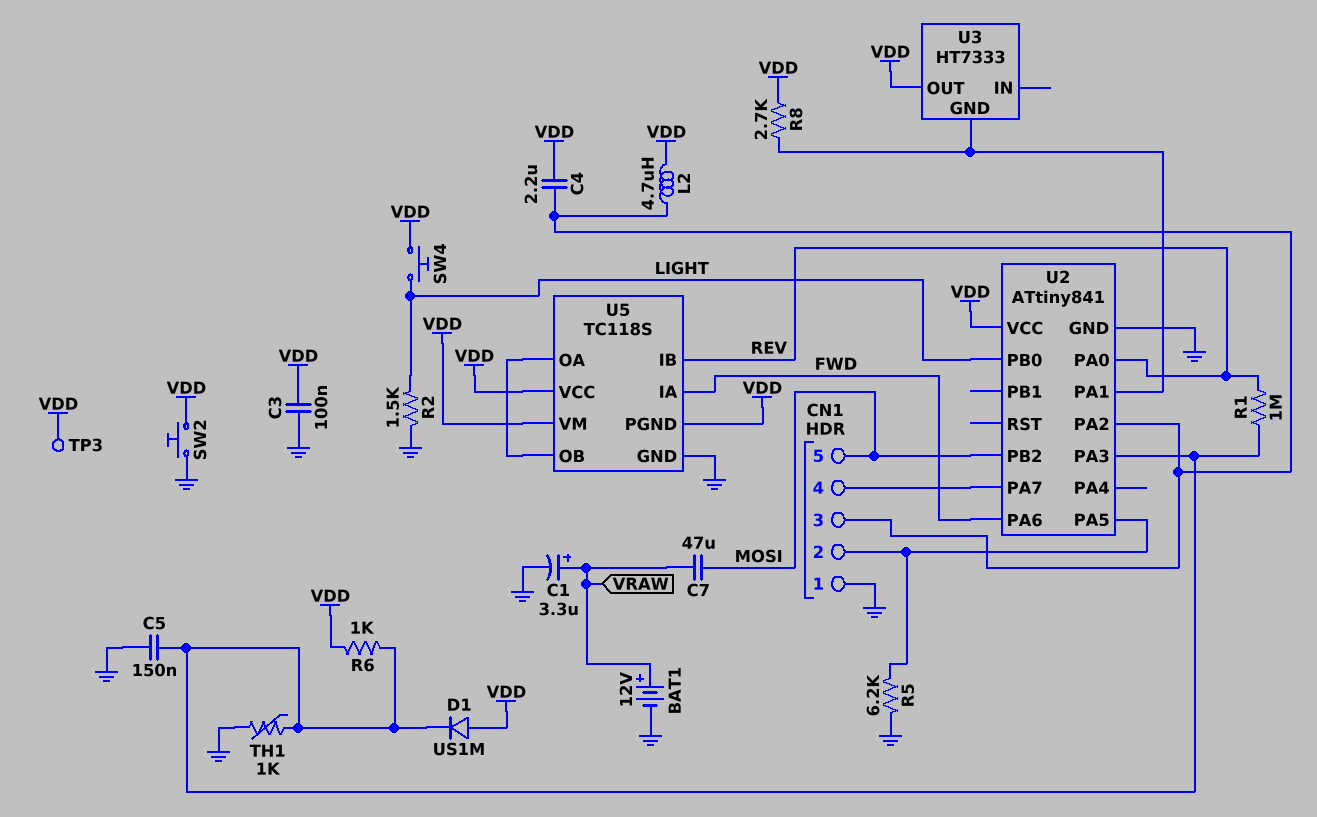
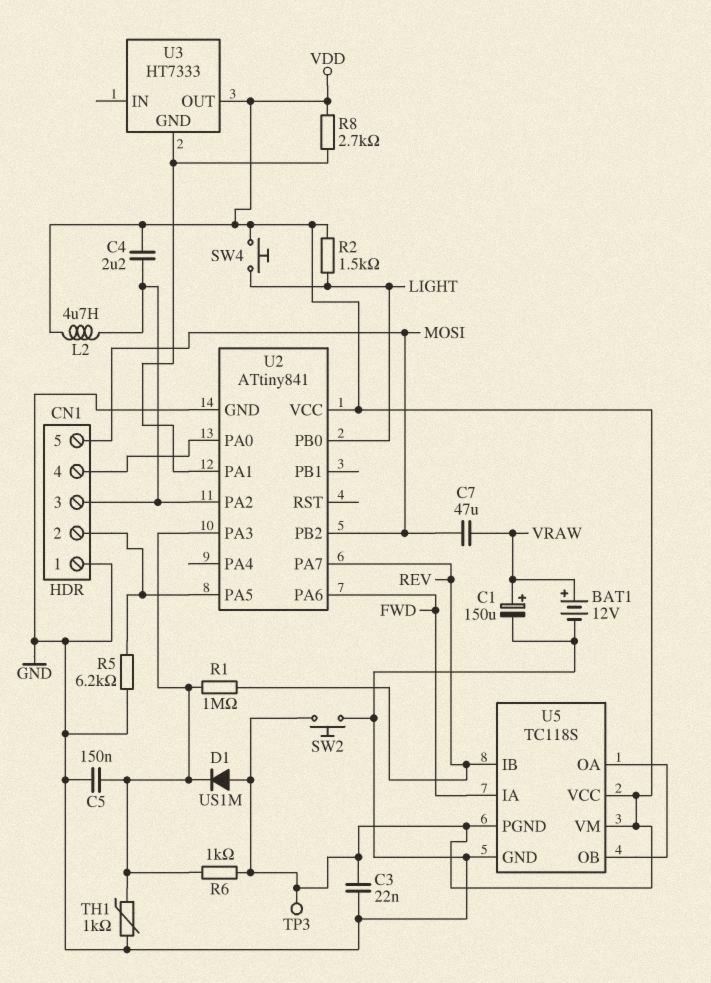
C1: 3.3uF (plus VRAW, minus GND) -> 150uF (plus VRAW, minus GND)
C3: 100nF (GND, VDD) -> 22nF (GND, VDD)
R2: 1.5k (GND, LIGHT) -> 1.5k (LIGHT, VDD)
U2 pin PA0: REV -> CN1/4
U2 pin PA7: CN1/4 -> REV

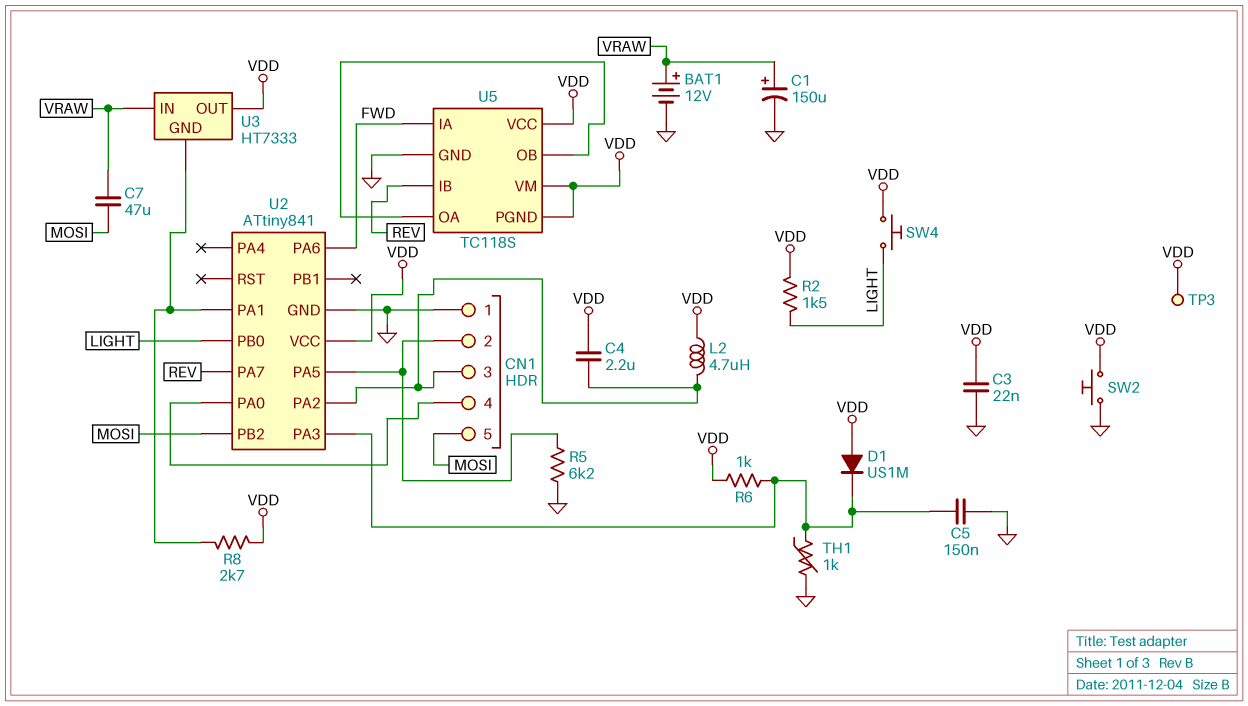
R1: 1M (REV, U2/PA3) -> none
U3 pin IN: none -> VRAW

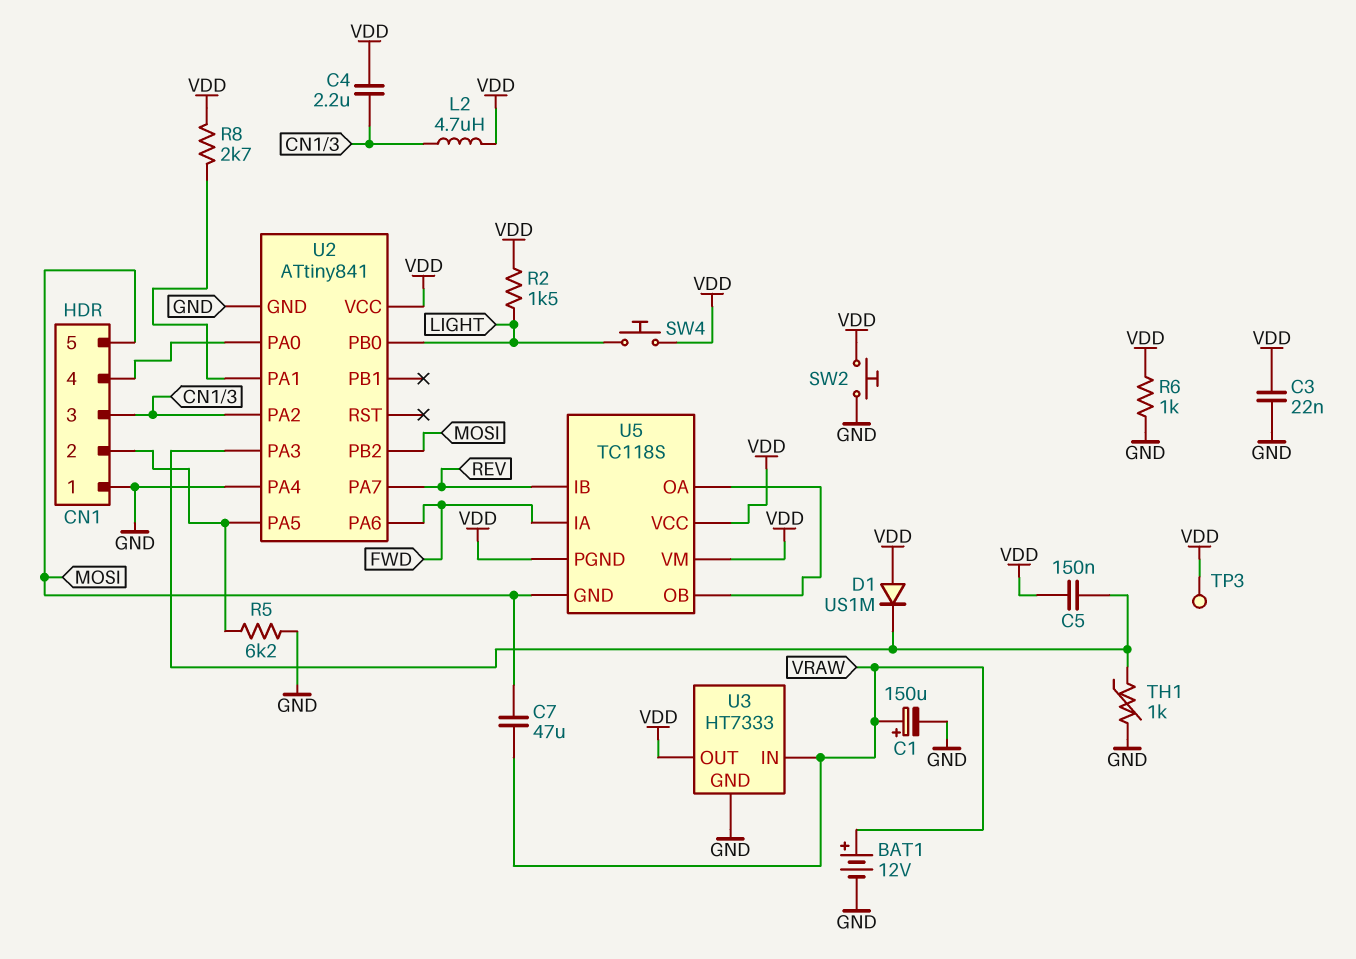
C5: 150nF (GND, U2/PA3) -> 150nF (U2/PA3, VDD)
R6: 1k (U2/PA3, VDD) -> 1k (GND, VDD)
U2 pin PA4: none -> GND
U3 pin GND: U2/PA1 -> GND
U5 pin GND: GND -> MOSI

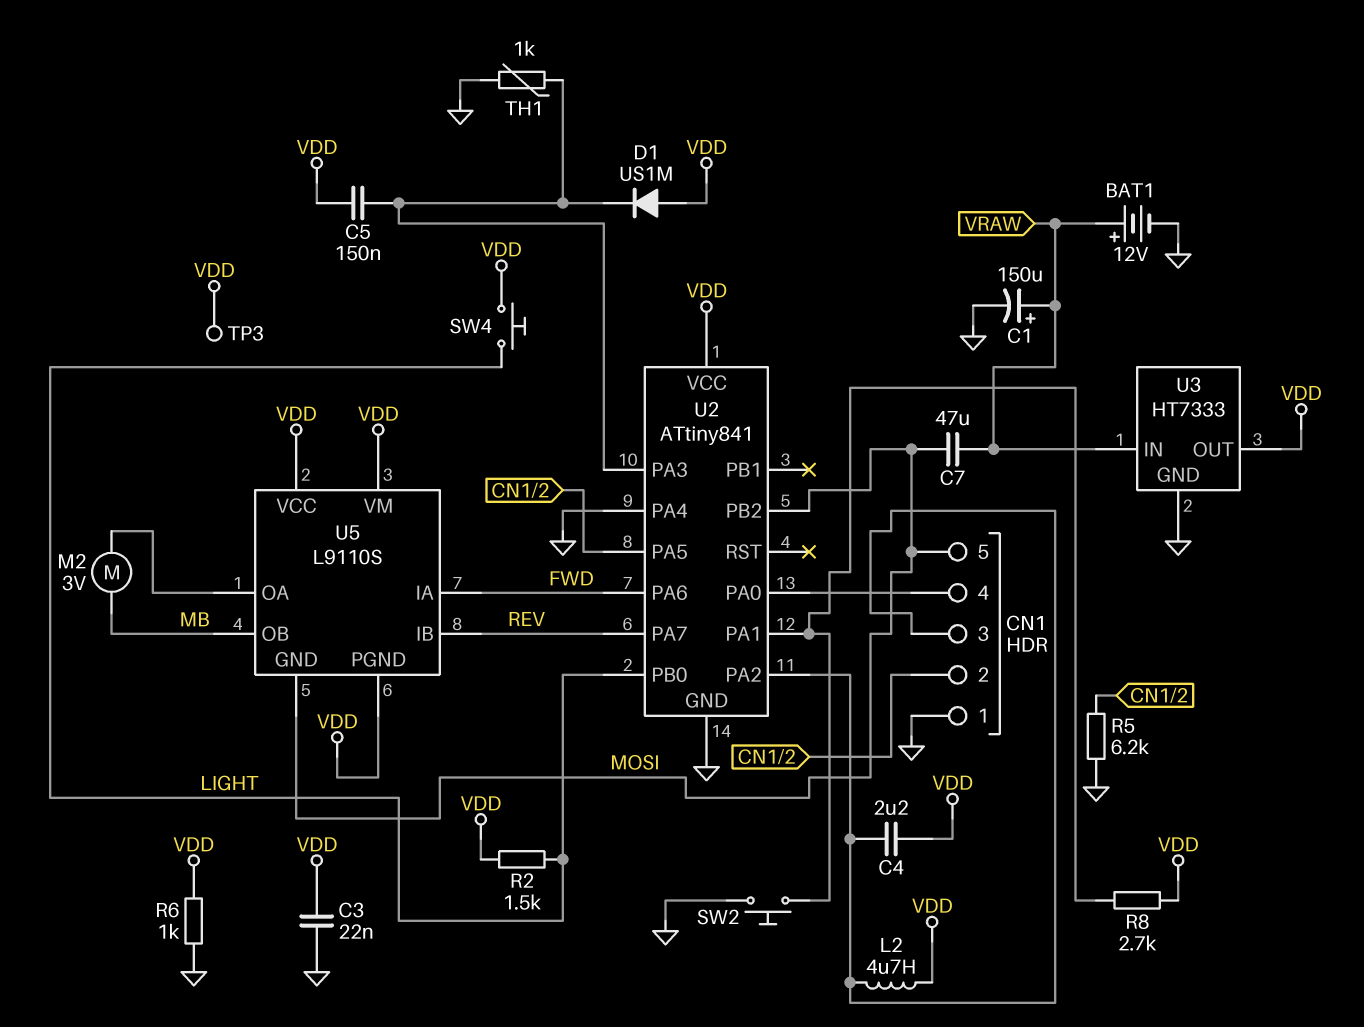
M2: none -> motor 3V (MB, U5/OA)
SW2: button (GND, VDD) -> button (GND, U2/PA1)
U5: TC118S -> L9110S
U5 pin OB: U5/OA -> MB

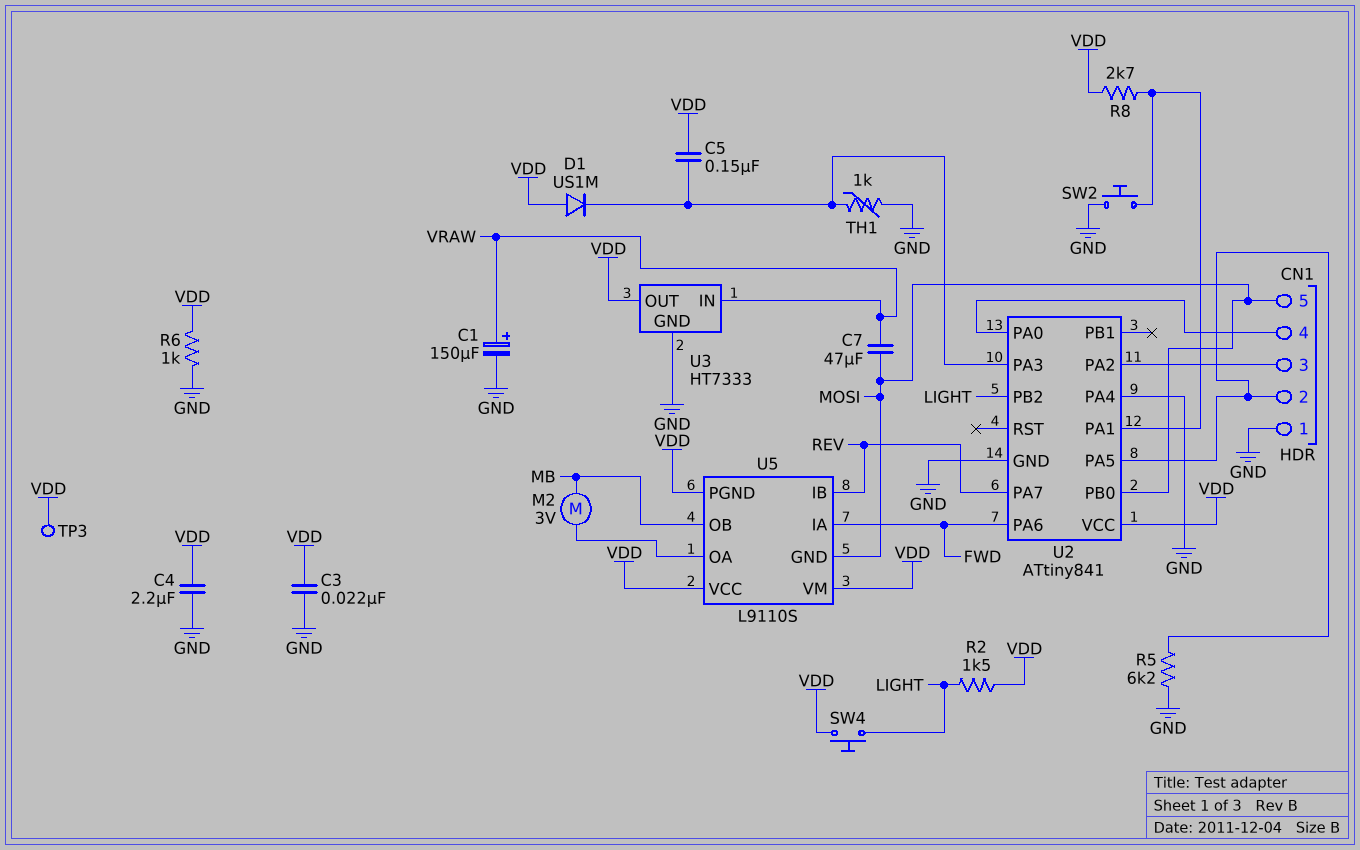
BAT1: 12V (plus VRAW, minus GND) -> none
C4: 2.2uF (CN1/3, VDD) -> 2.2uF (GND, VDD)
L2: 4.7uH (CN1/3, VDD) -> none
U2 pin PB0: LIGHT -> MOSI
U2 pin PB2: MOSI -> LIGHT

